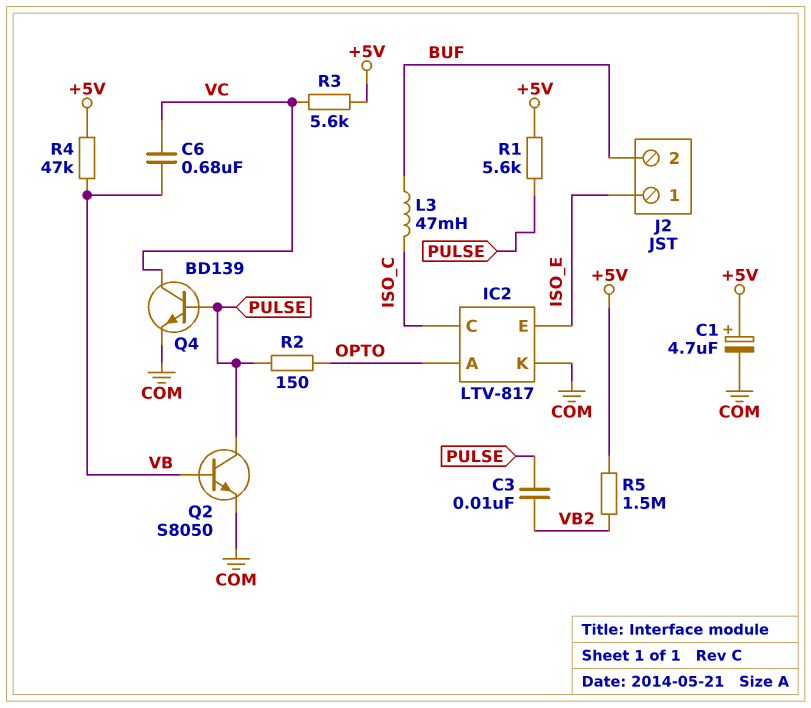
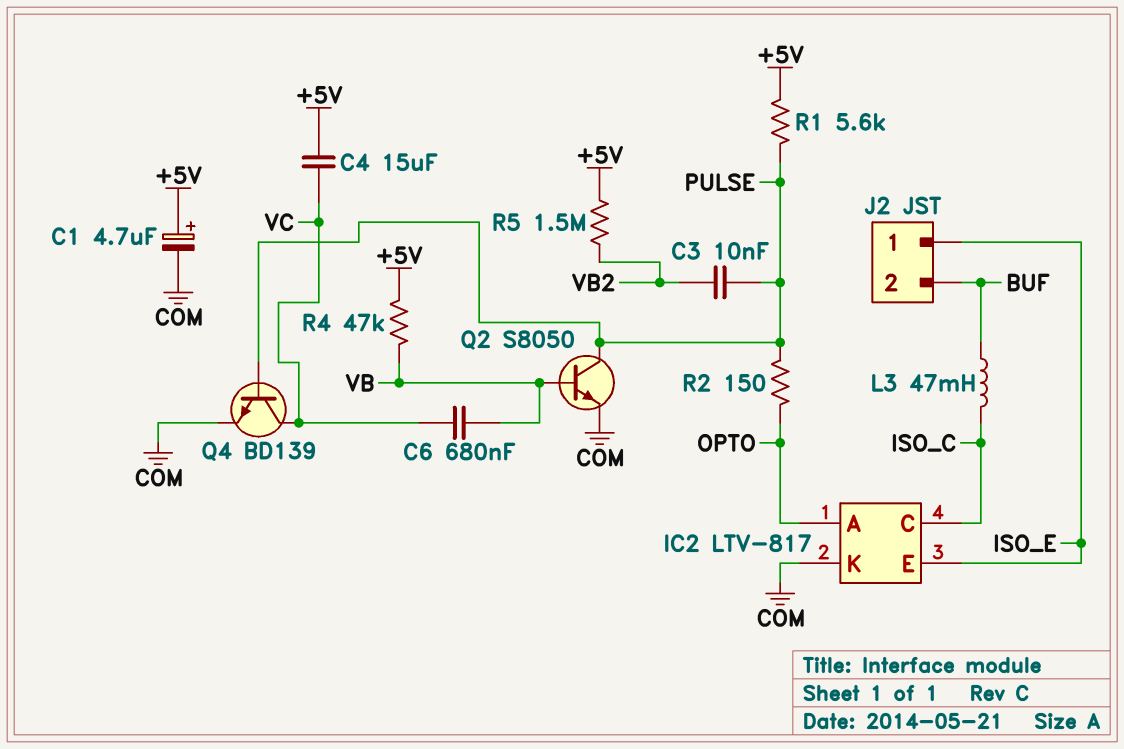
C4: none -> 15uF (+5V, VC)
R3: 5.6k (+5V, VC) -> none

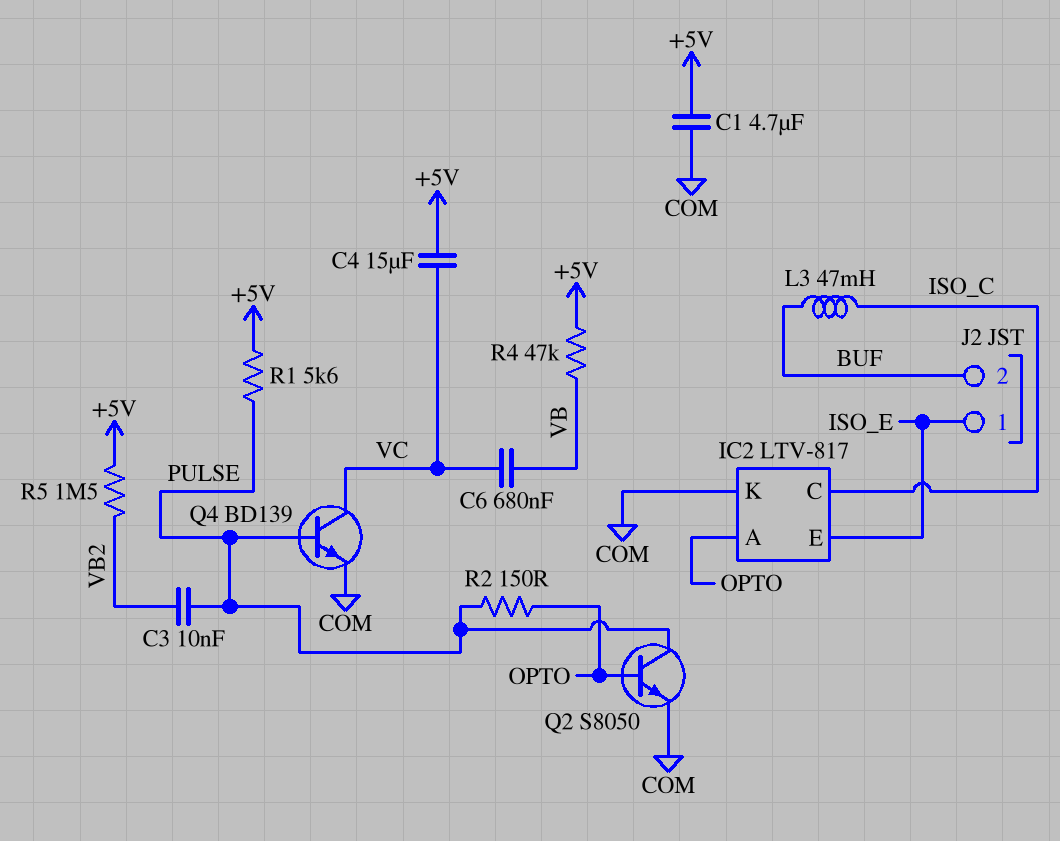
C1: 4.7uF (plus +5V, minus COM) -> 4.7uF (+5V, COM)
Q2: NPN S8050 (B VB, C PULSE, E COM) -> NPN S8050 (B OPTO, C PULSE, E COM)

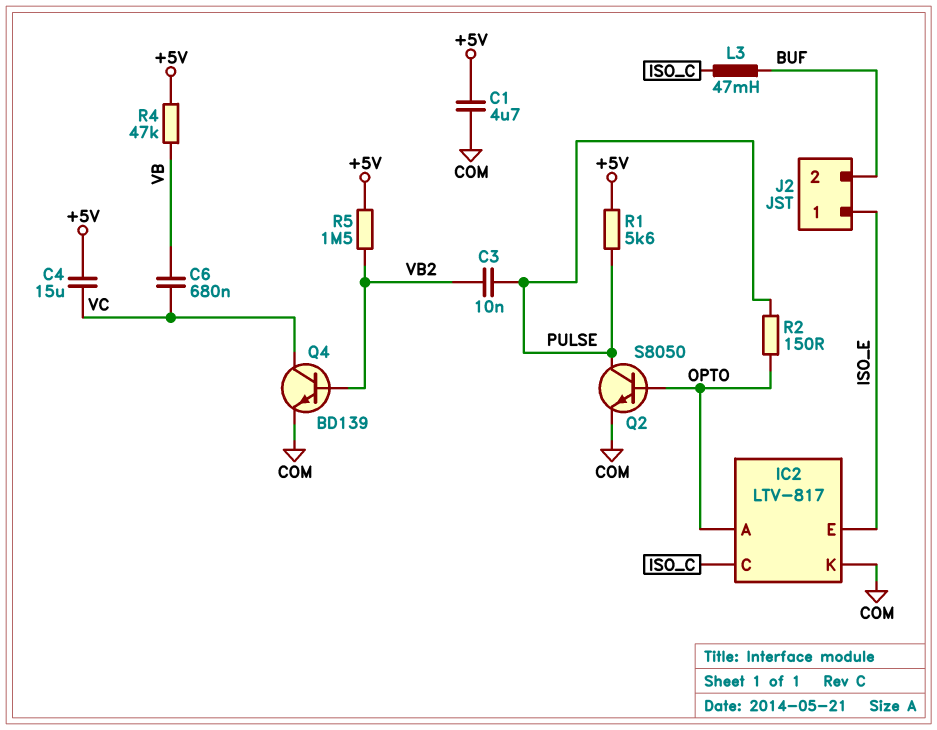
Q4: NPN BD139 (B PULSE, C VC, E COM) -> NPN BD139 (B VB2, C VC, E COM)

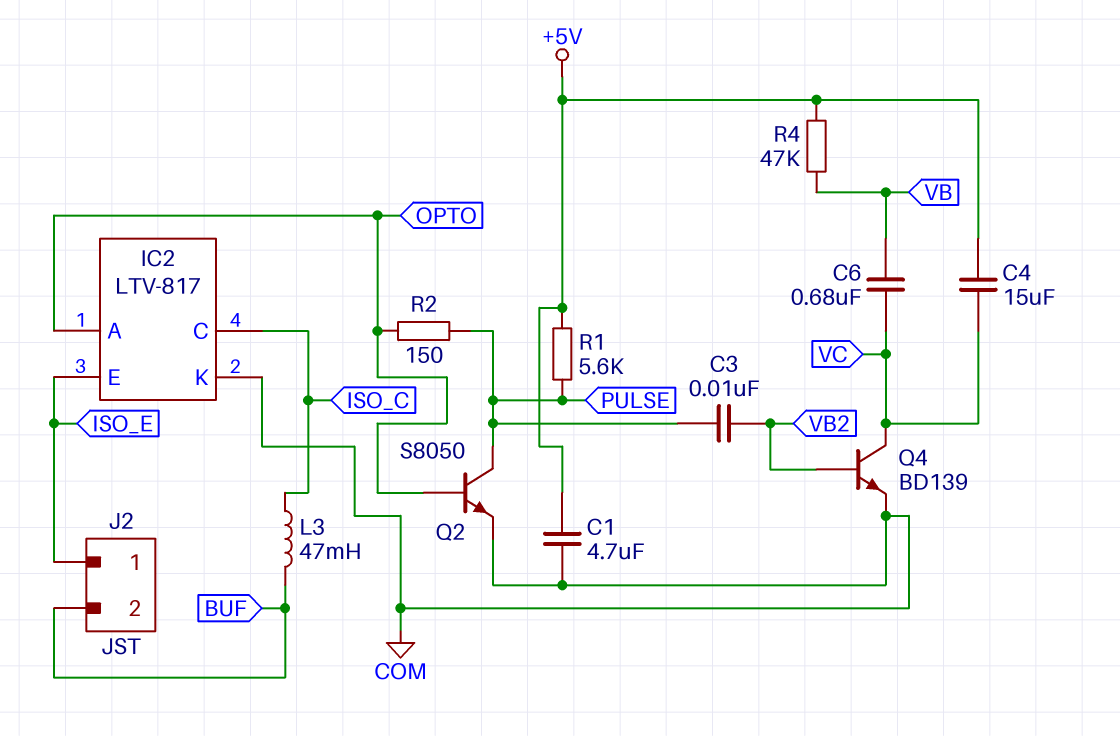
R5: 1.5M (+5V, VB2) -> none

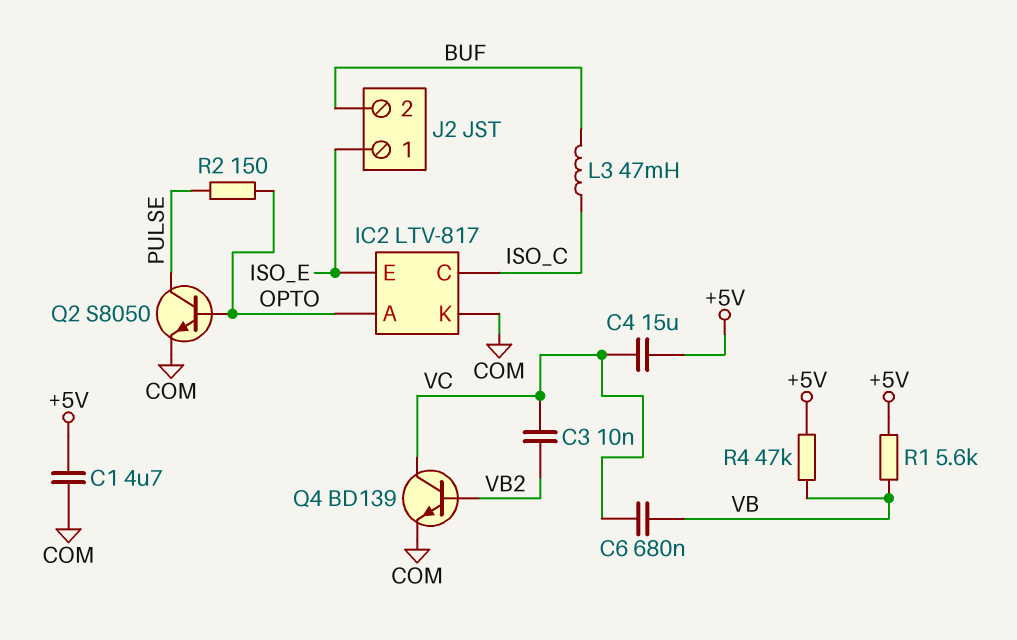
C3: 10nF (PULSE, VB2) -> 10nF (VB2, VC)
R1: 5.6k (+5V, PULSE) -> 5.6k (+5V, VB)

